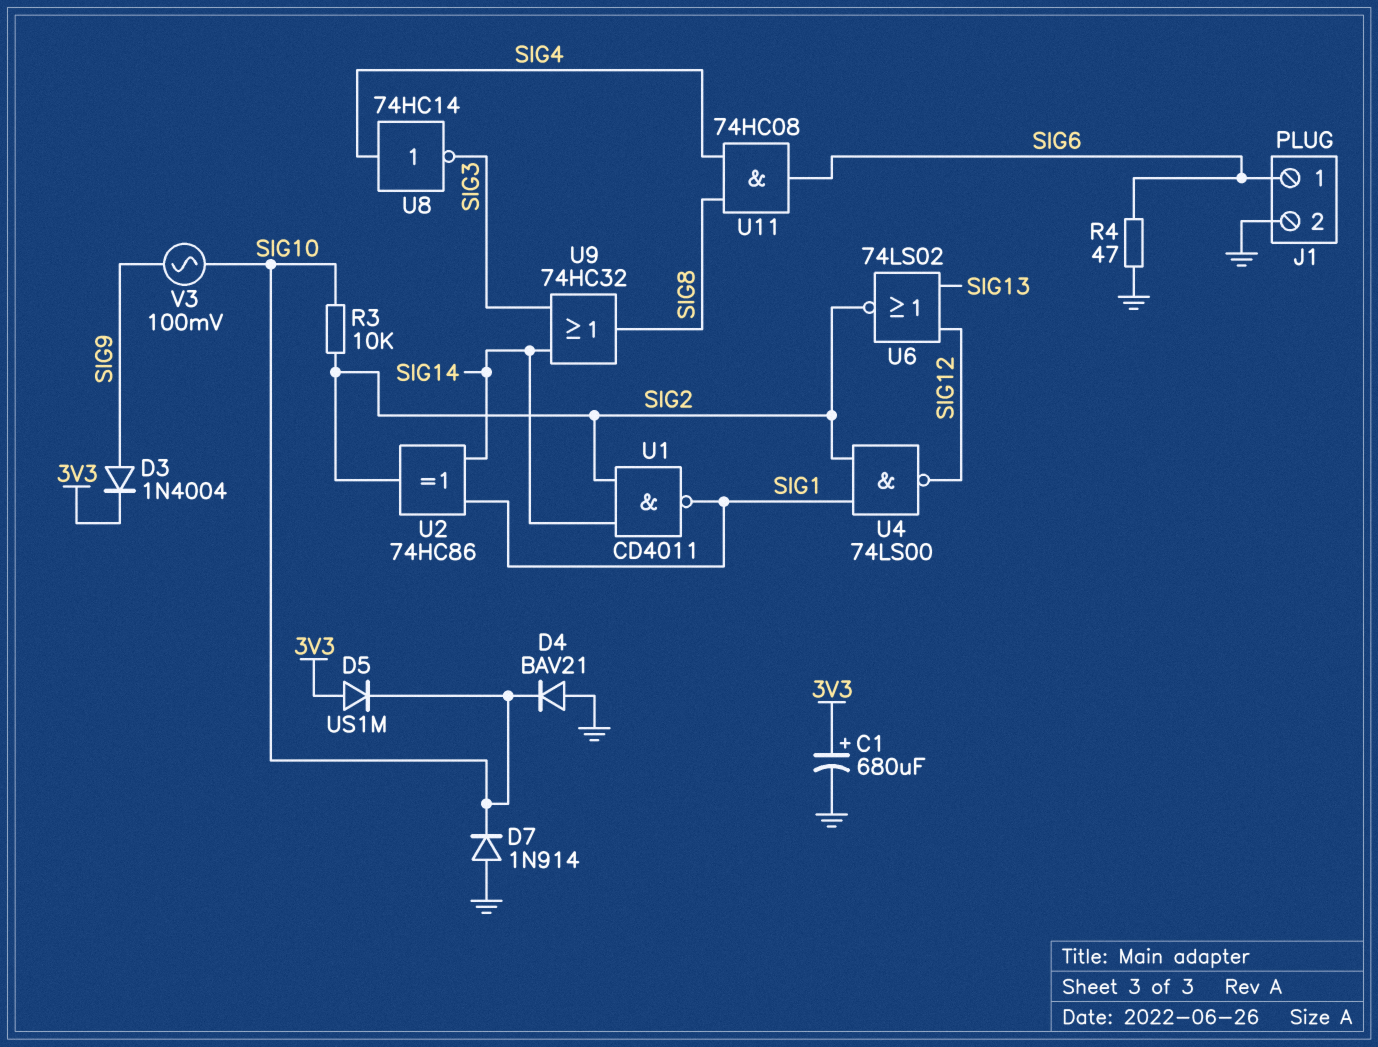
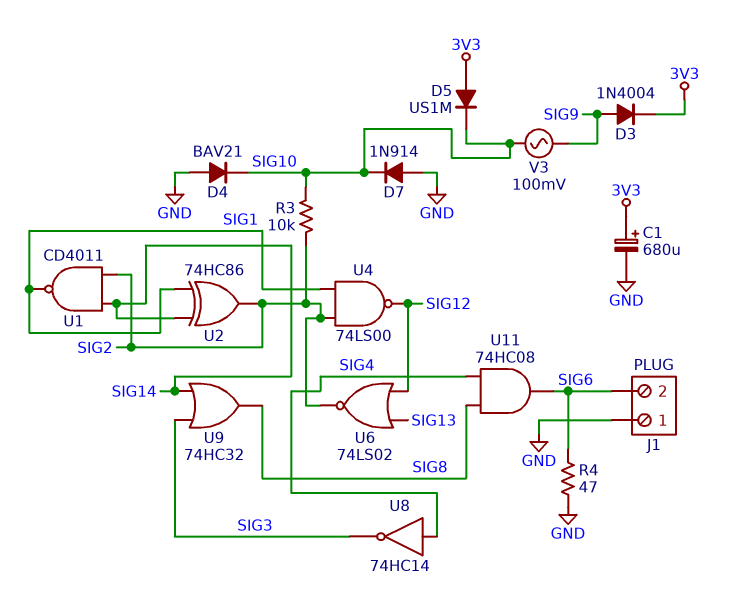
J1 pin 1: SIG6 -> GND
J1 pin 2: GND -> SIG6

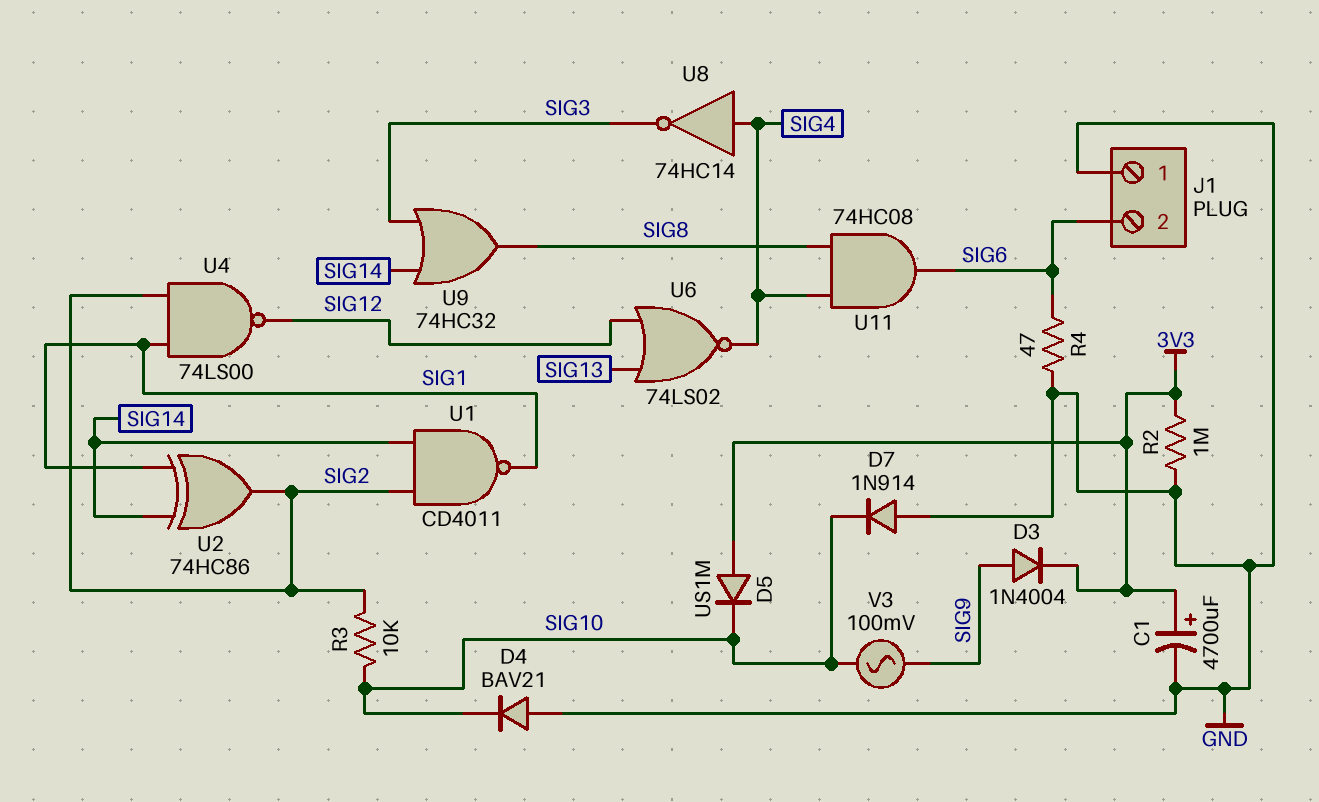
C1: 680uF (plus 3V3, minus GND) -> 4700uF (plus 3V3, minus GND)
R2: none -> 1M (3V3, GND)
U6: NOR 74LS02 (in SIG12, in SIG13, out SIG2) -> NOR 74LS02 (in SIG12, in SIG13, out SIG4)

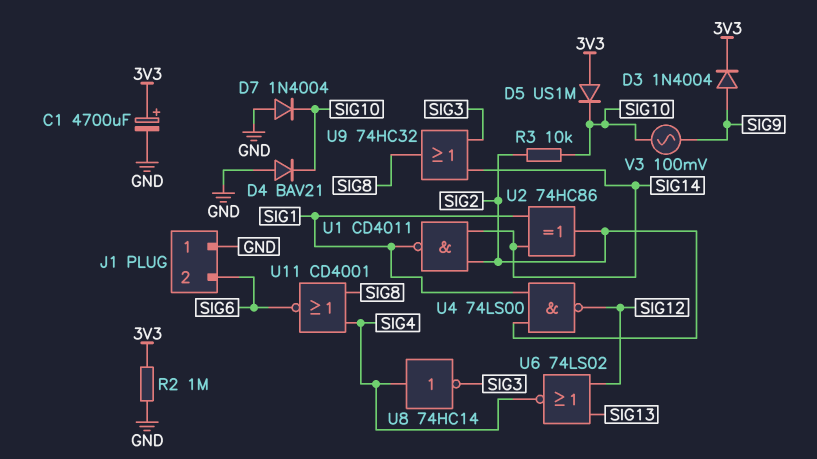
D7: diode 1N914 (A GND, K SIG10) -> diode 1N4004 (A GND, K SIG10)
R4: 47 (GND, SIG6) -> none
U11: AND 74HC08 (in SIG4, in SIG8, out SIG6) -> NOR CD4001 (in SIG4, in SIG8, out SIG6)

